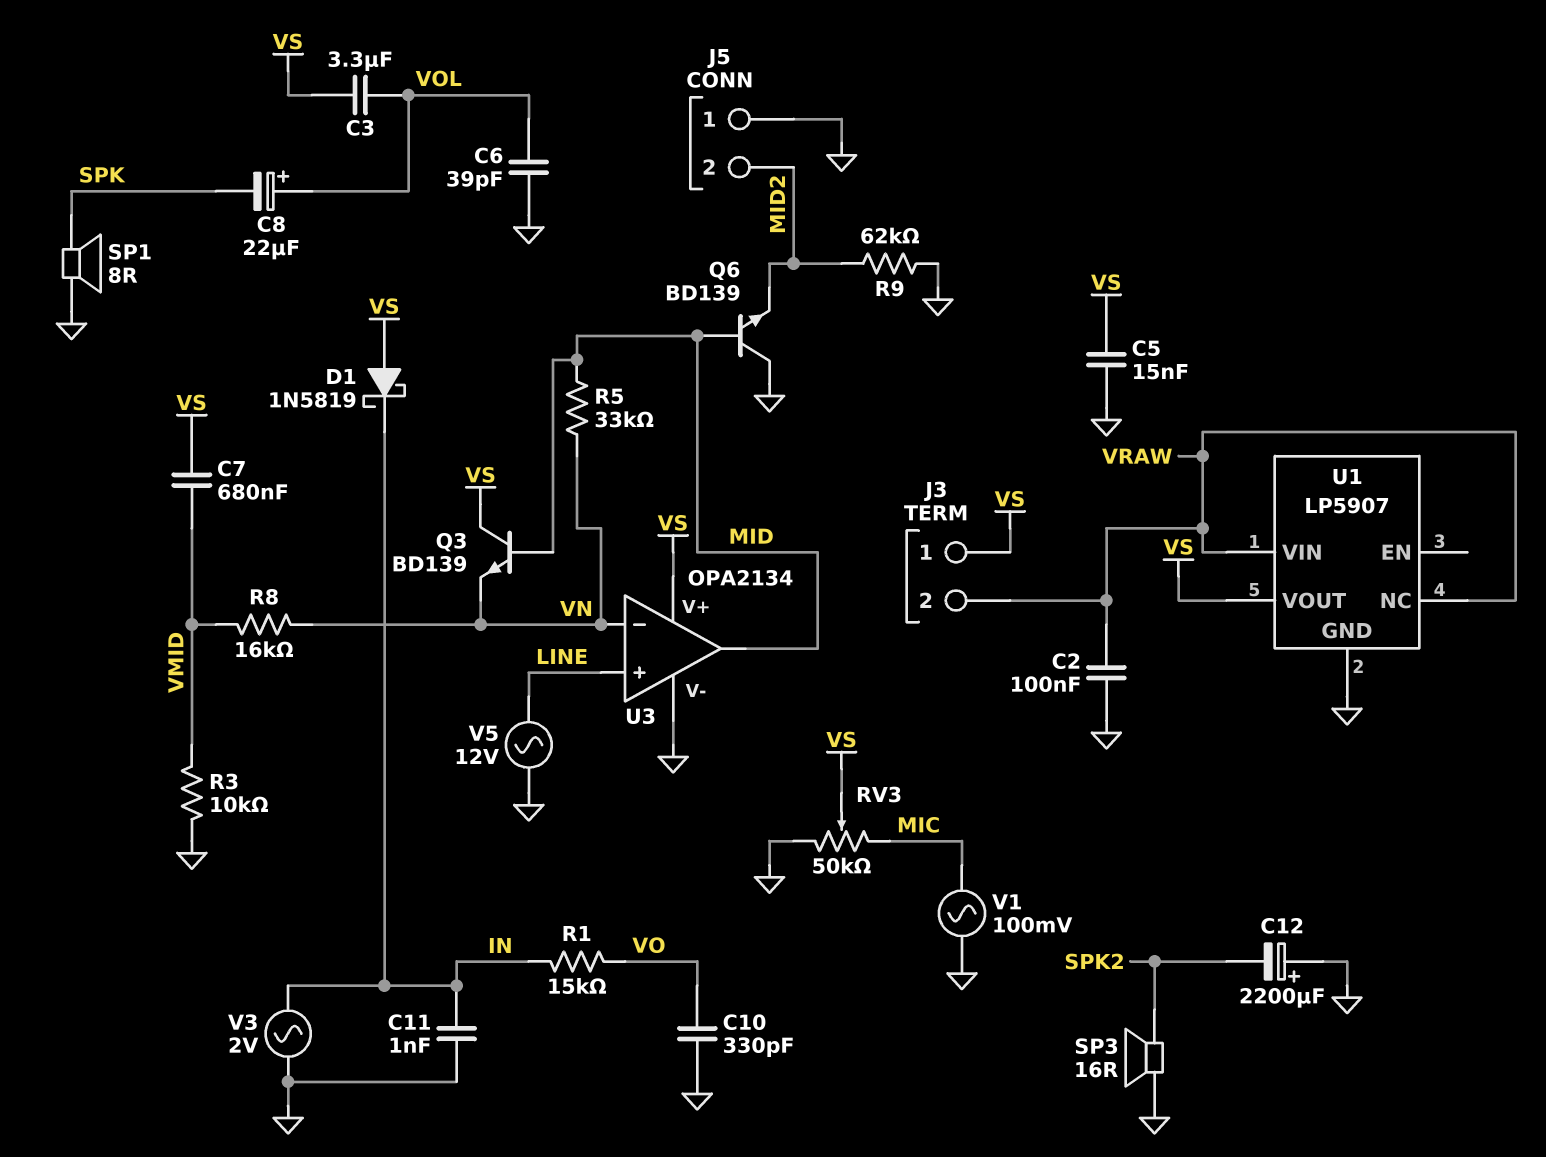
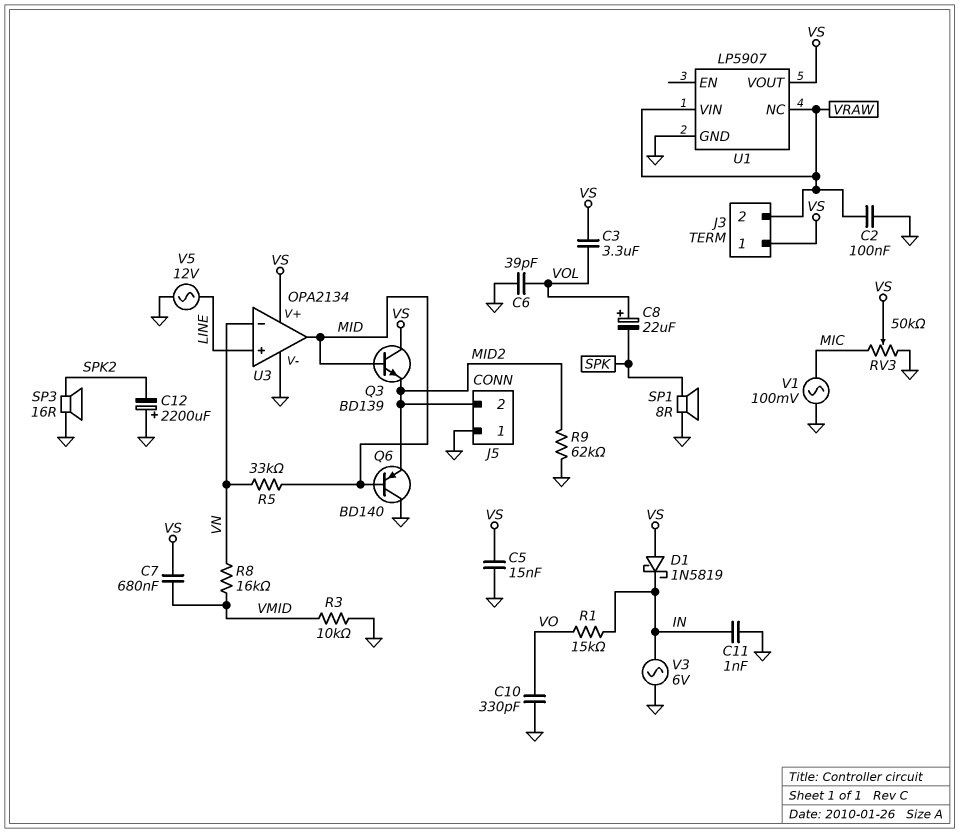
Q3: NPN BD139 (B MID, C VS, E VN) -> NPN BD139 (B MID, C VS, E MID2)
Q6: NPN BD139 (B MID, C GND, E MID2) -> PNP BD140 (B MID, C GND, E MID2)
V3: AC 2V (GND, IN) -> AC 6V (GND, IN)

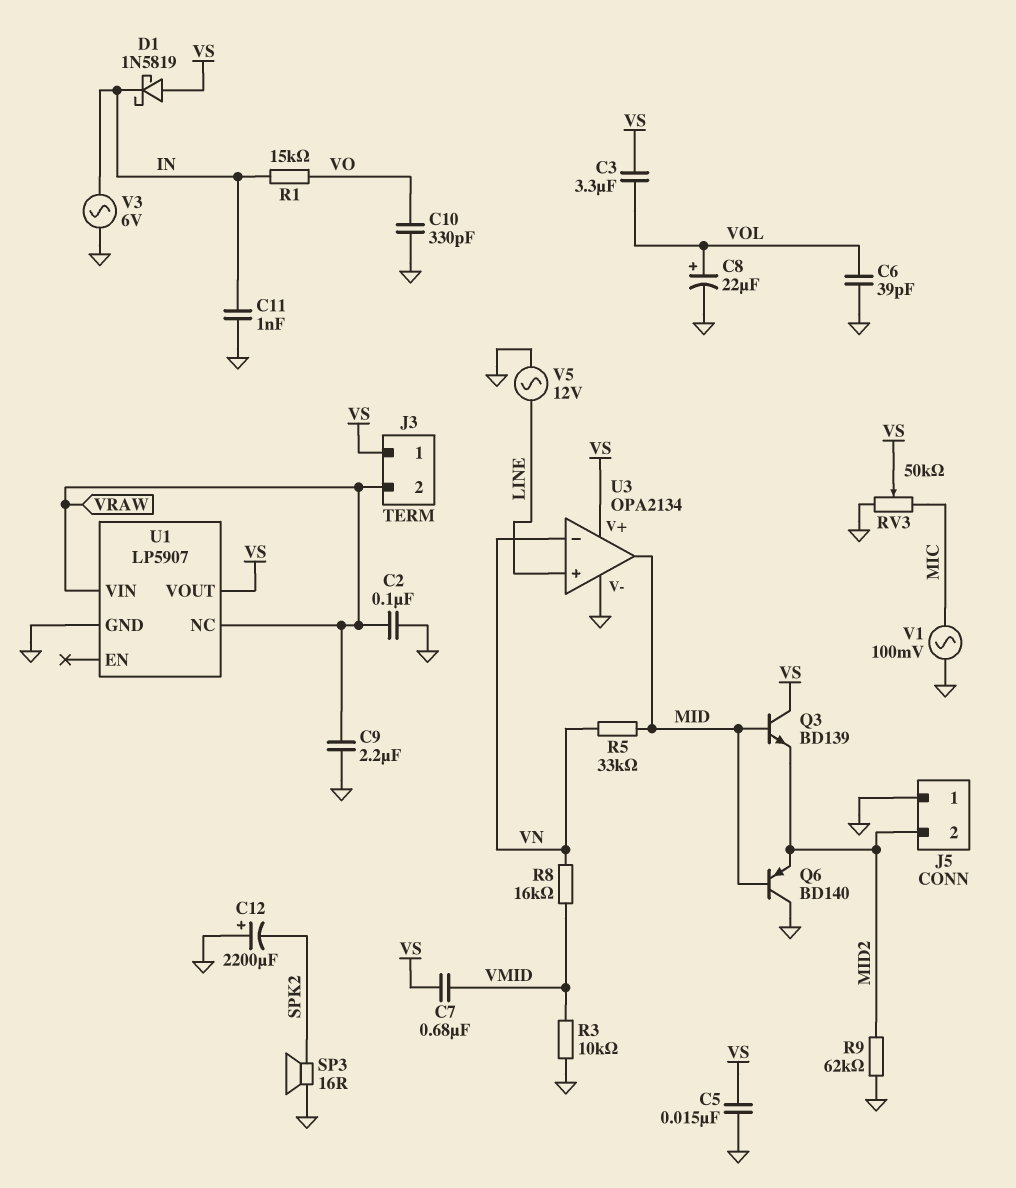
C8: 22uF (plus VOL, minus SPK) -> 22uF (plus VOL, minus GND)
C9: none -> 2.2uF (GND, VRAW)
SP1: speaker 8R (GND, SPK) -> none

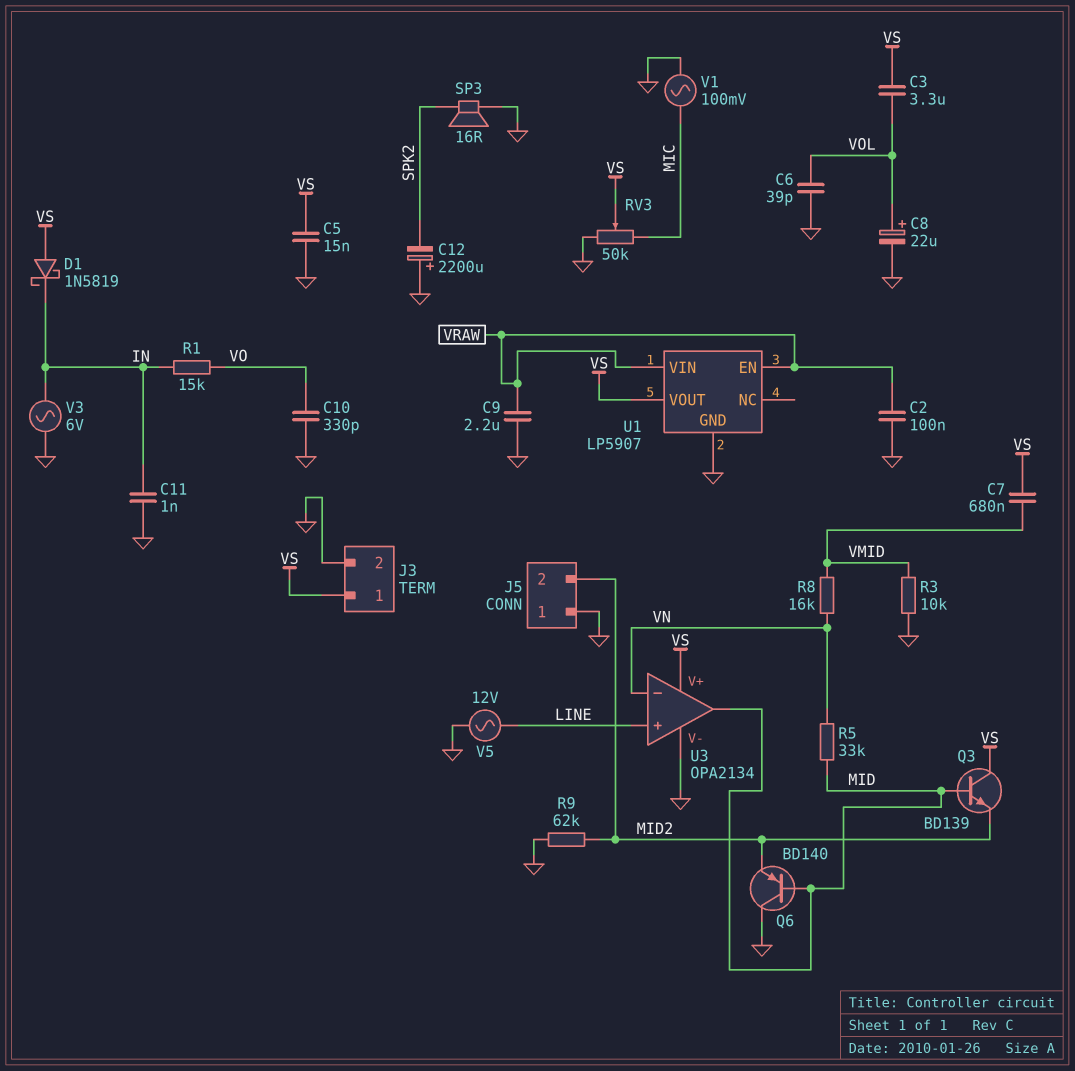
J3 pin 2: VRAW -> GND
U1 pin EN: none -> VRAW
U1 pin NC: VRAW -> none

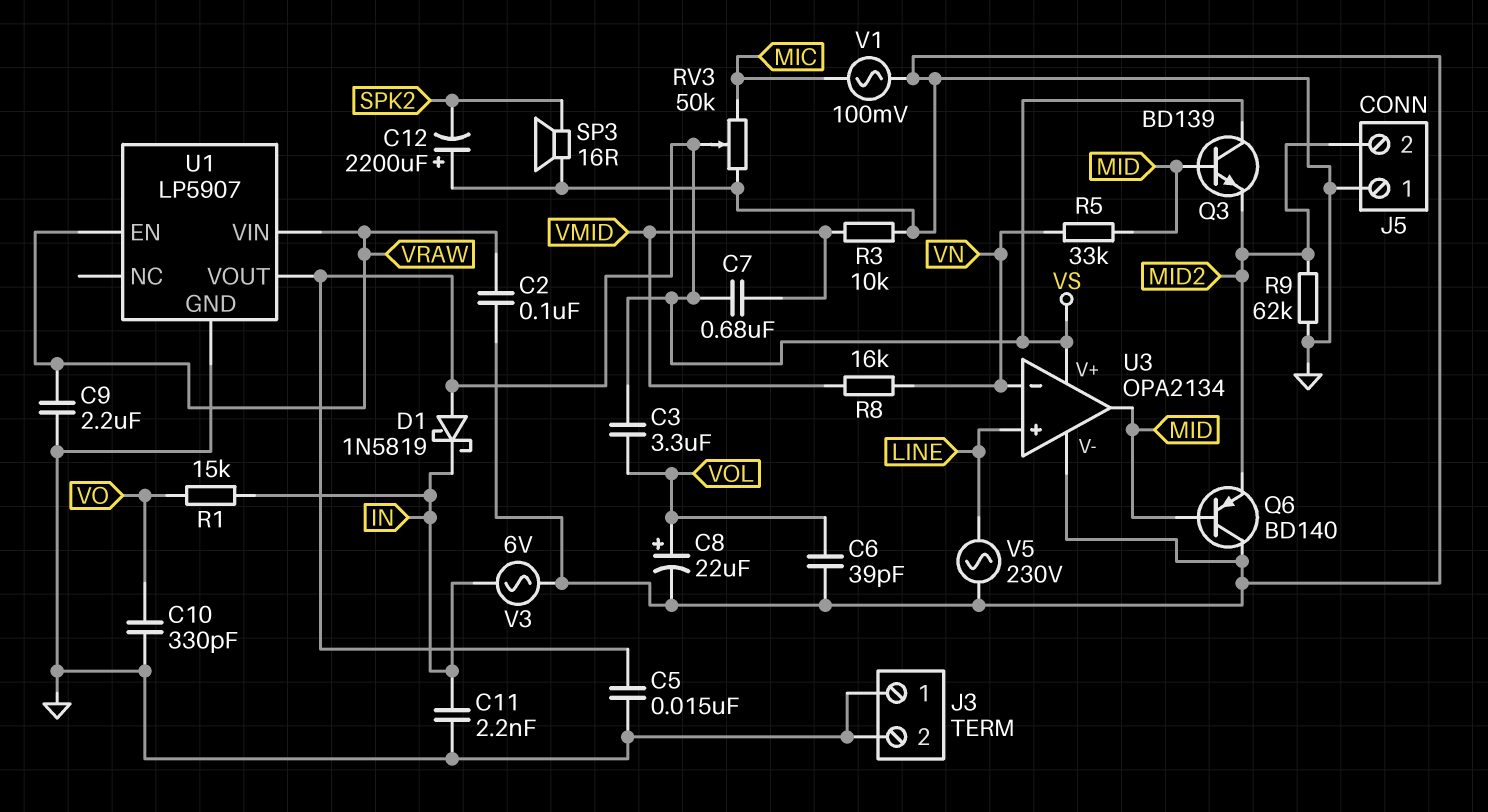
C11: 1nF (GND, IN) -> 2.2nF (GND, IN)
J3 pin 1: VS -> GND
V5: AC 12V (GND, LINE) -> AC 230V (GND, LINE)

